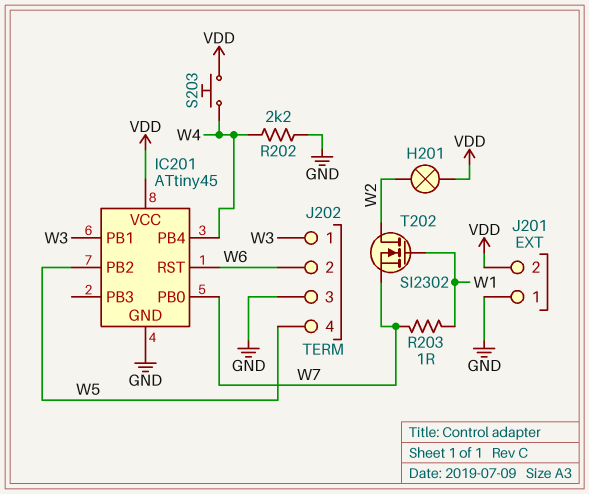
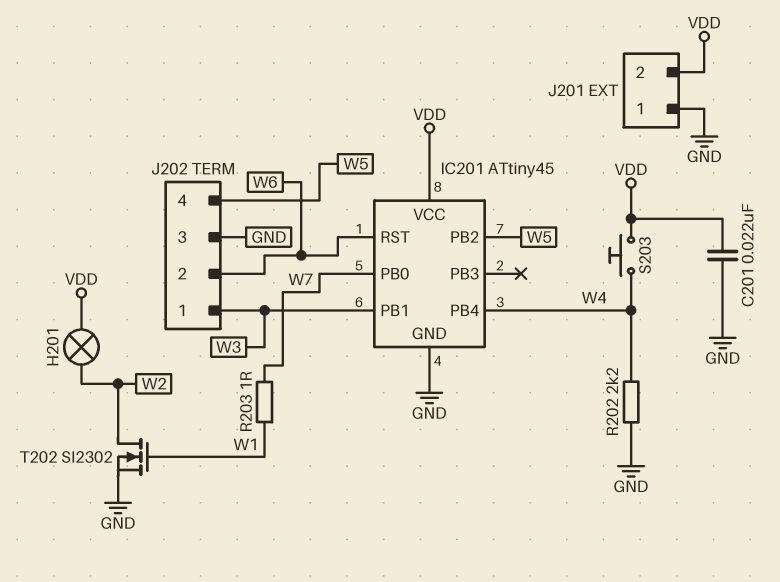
C201: none -> 22nF (GND, VDD)
T202: NMOS SI2302 (G W1, D W2, S W7) -> NMOS SI2302 (G W1, D W2, S GND)

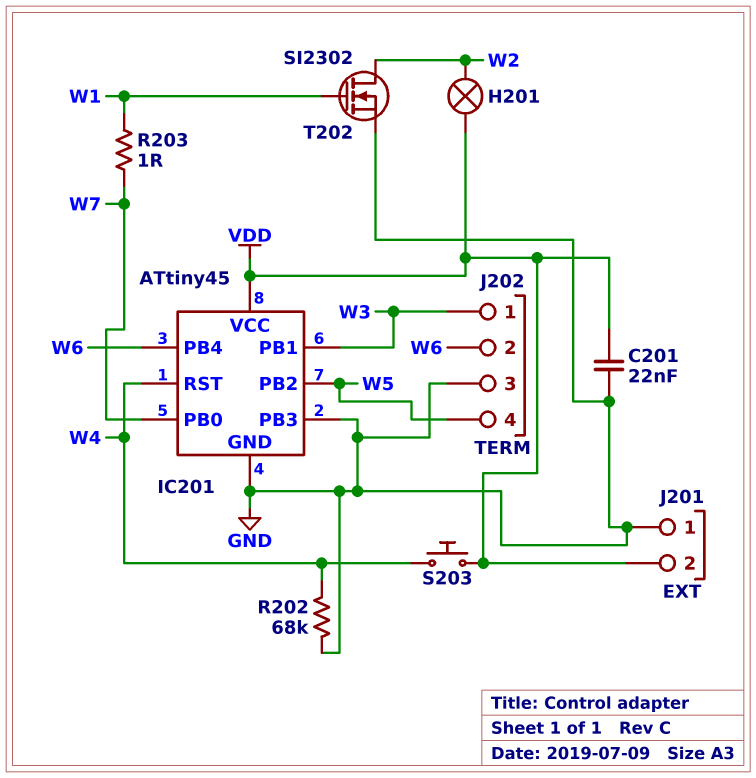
IC201 pin PB3: none -> GND
IC201 pin PB4: W4 -> W6
IC201 pin RST: W6 -> W4
R202: 2.2k (GND, W4) -> 68k (GND, W4)

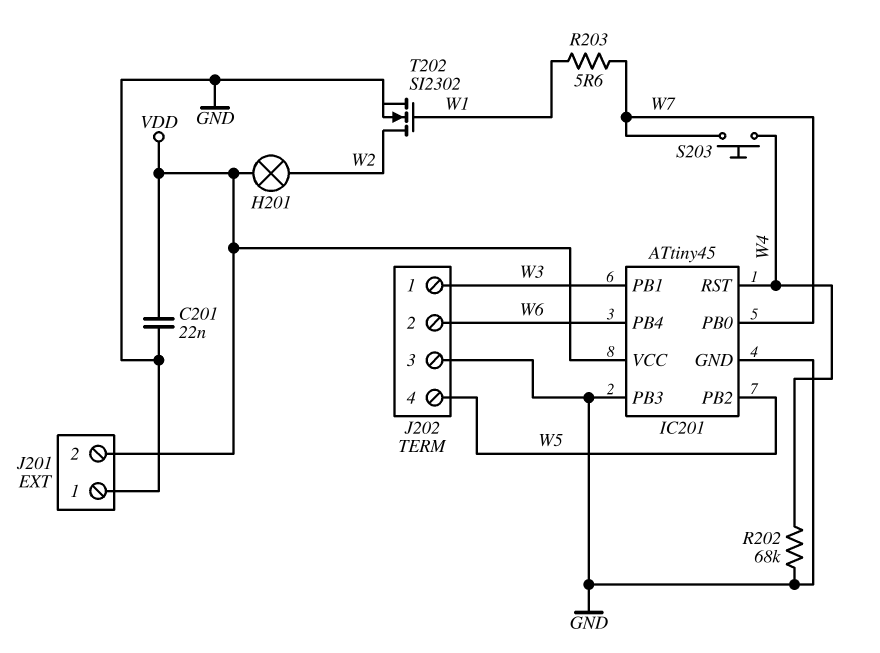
R203: 1 (W1, W7) -> 5.6 (W1, W7)
S203: button (VDD, W4) -> button (W4, W7)

